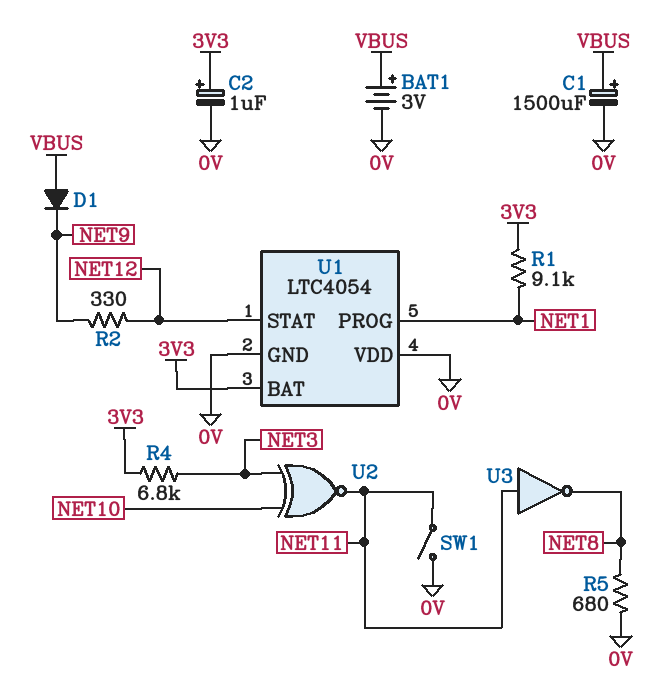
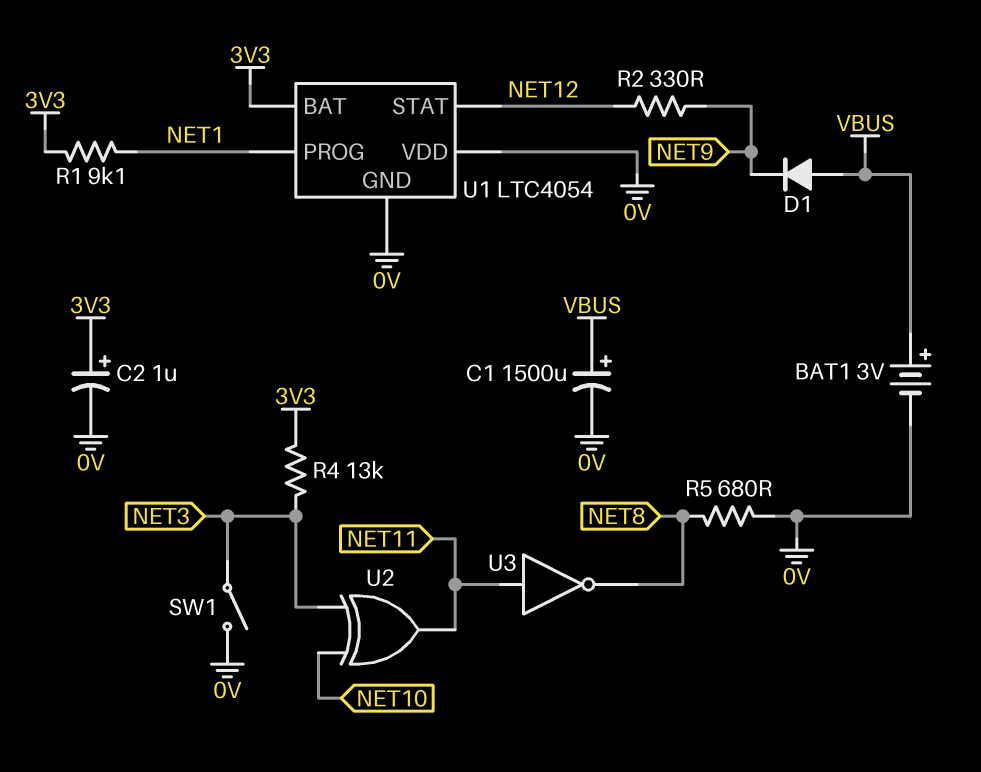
R4: 6.8k (3V3, NET3) -> 13k (3V3, NET3)
SW1: switch (0V, NET11) -> switch (0V, NET3)
U2: XNOR (in NET3, in NET10, out NET11) -> XOR (in NET3, in NET10, out NET11)

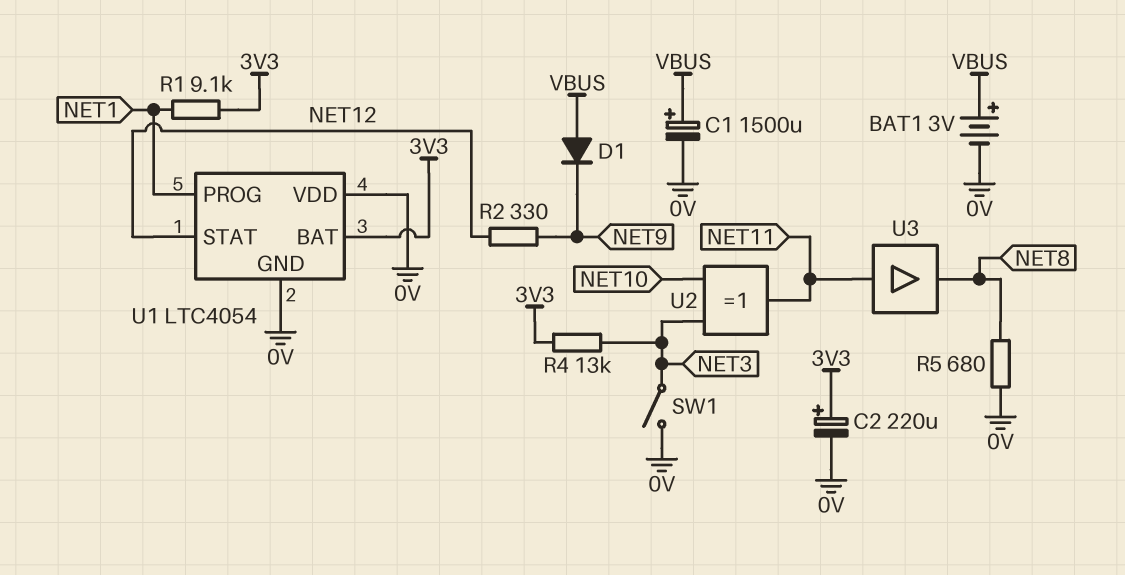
C2: 1uF (plus 3V3, minus 0V) -> 220uF (plus 3V3, minus 0V)
U3: NOT (in NET11, out NET8) -> buffer (in NET11, out NET8)

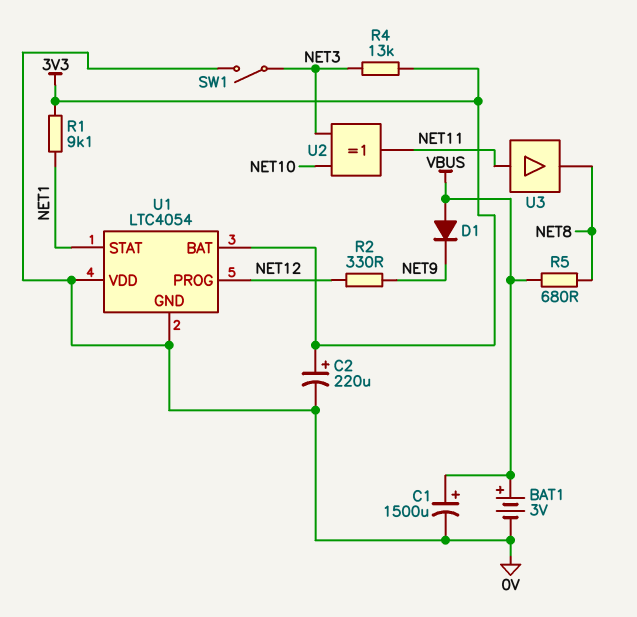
R5: 680 (0V, NET8) -> 680 (NET8, VBUS)
U1 pin PROG: NET1 -> NET12
U1 pin STAT: NET12 -> NET1

